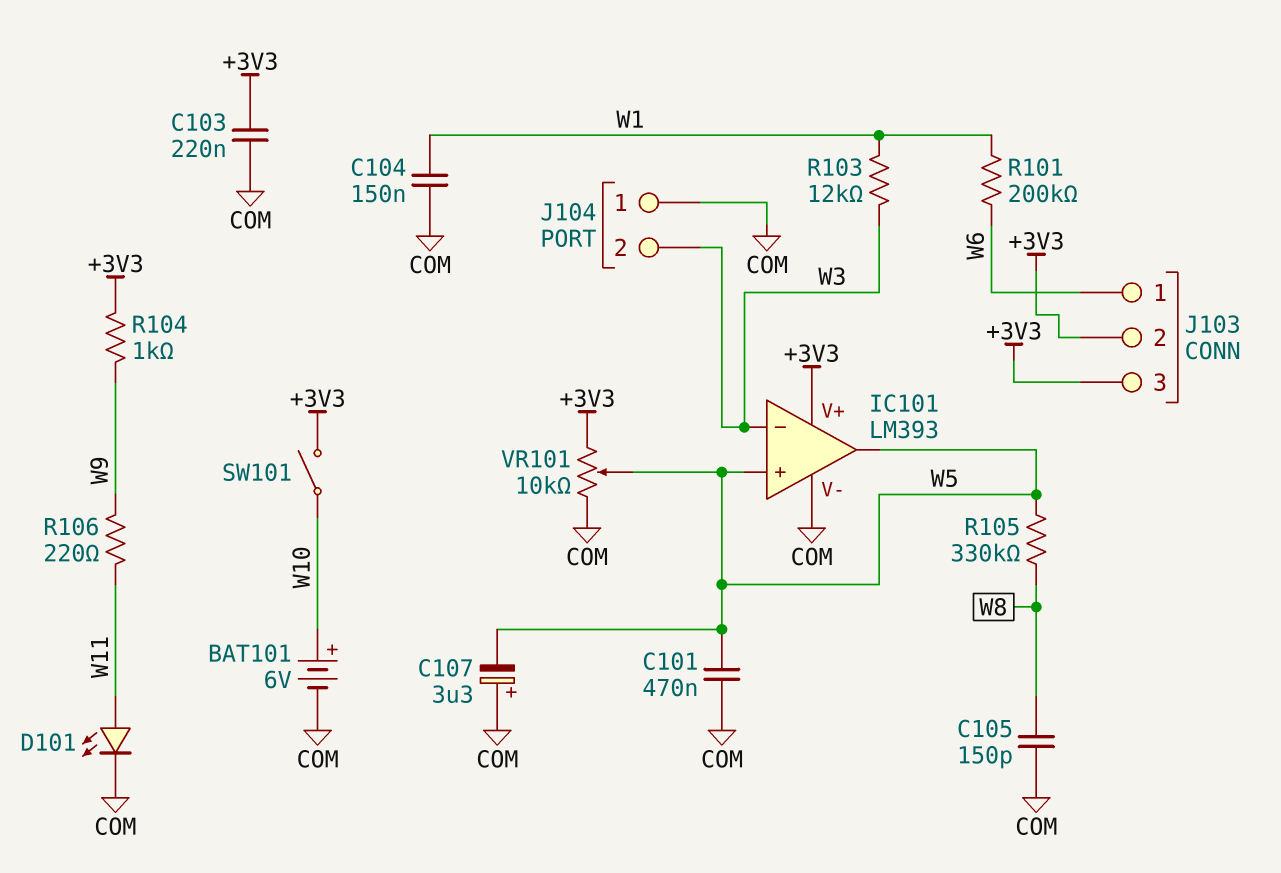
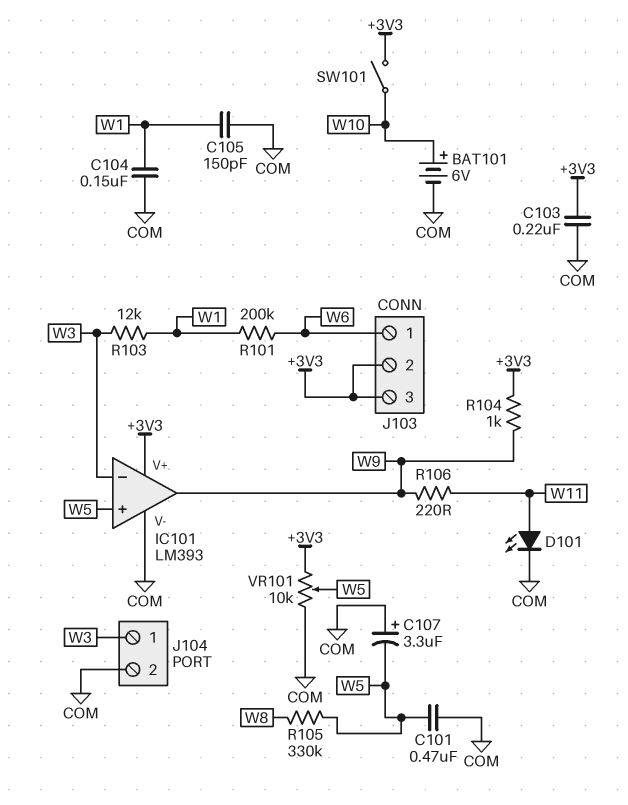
C105: 150pF (COM, W8) -> 150pF (COM, W1)
IC101 pin out: W5 -> W9
J104 pin 1: COM -> W3
J104 pin 2: W3 -> COM

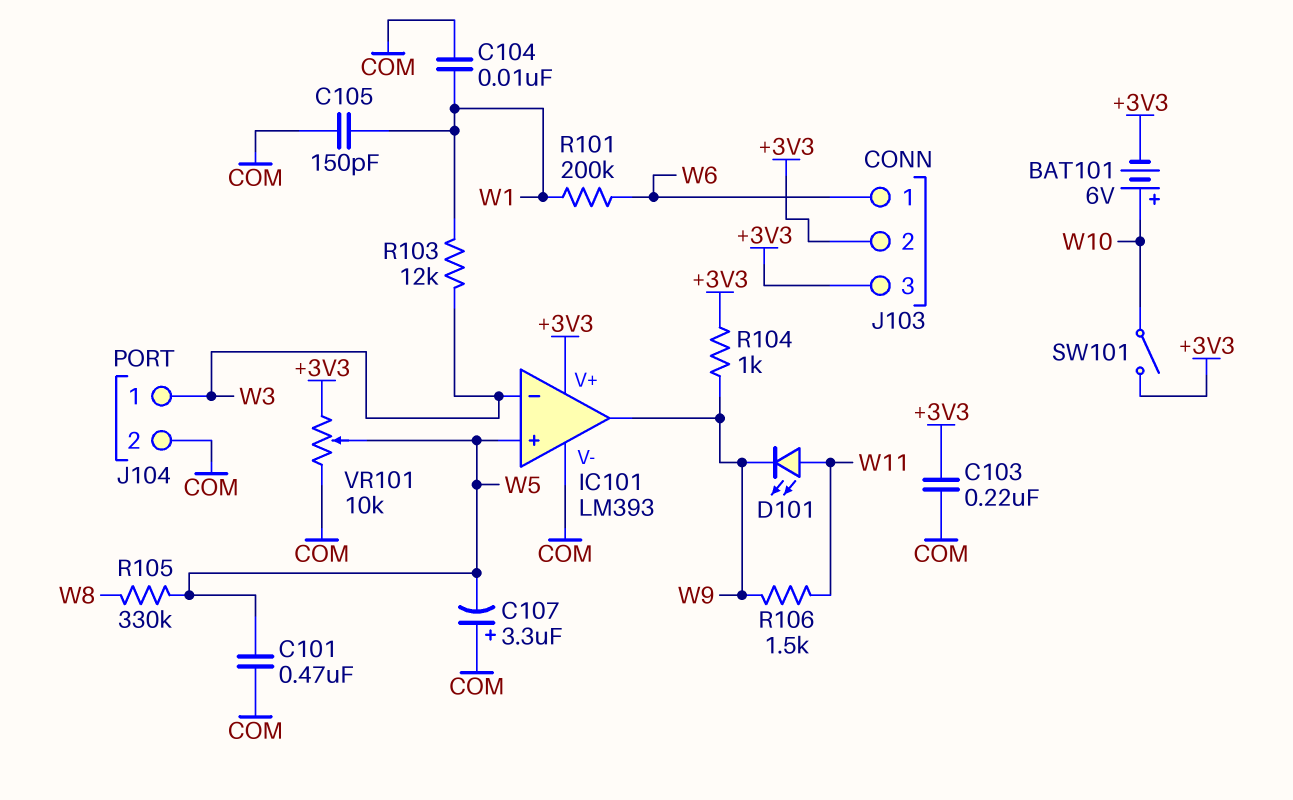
BAT101: 6V (plus W10, minus COM) -> 6V (plus W10, minus +3V3)
C104: 150nF (COM, W1) -> 10nF (COM, W1)
D101: LED (A W11, K COM) -> LED (A W11, K W9)
R106: 220 (W9, W11) -> 1.5k (W9, W11)

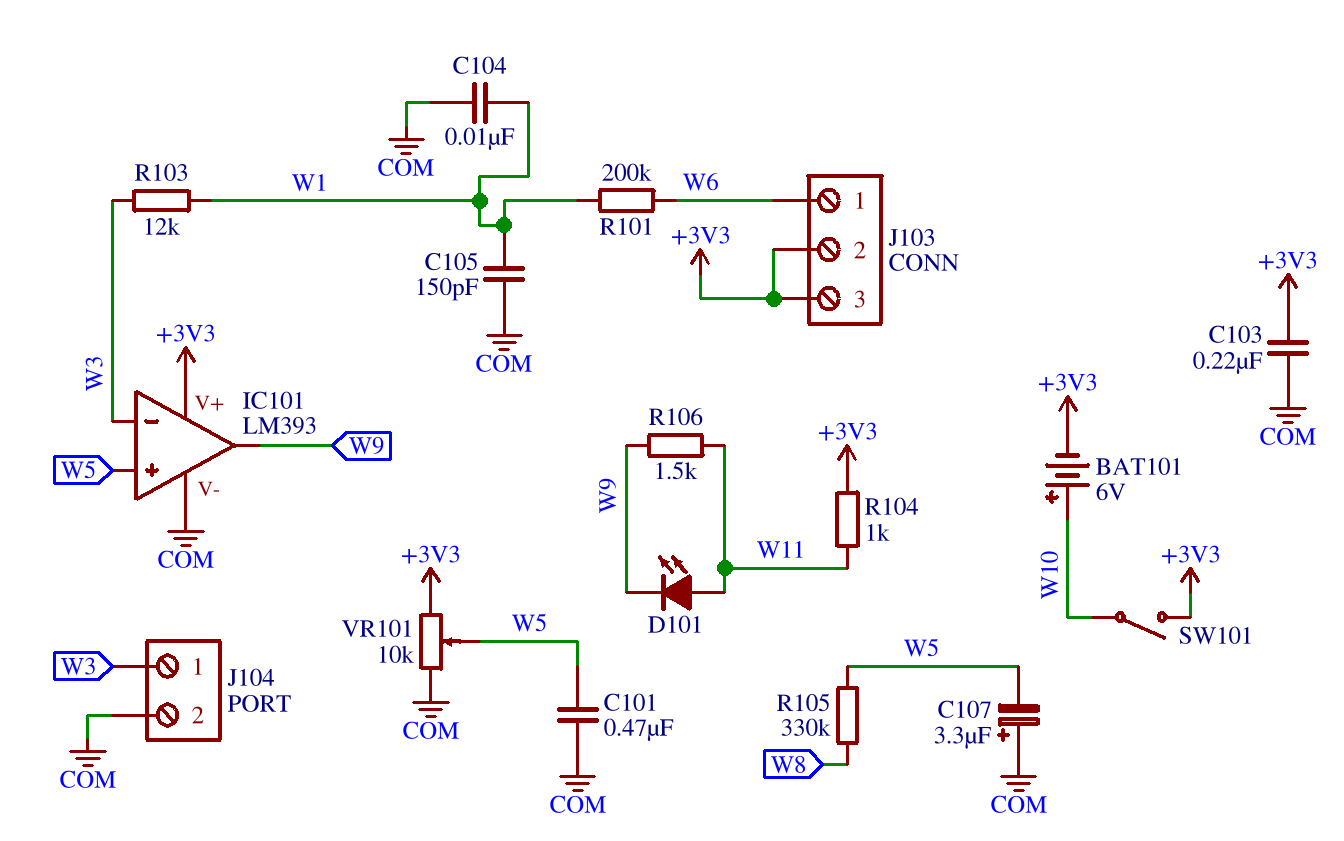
R104: 1k (+3V3, W9) -> 1k (+3V3, W11)

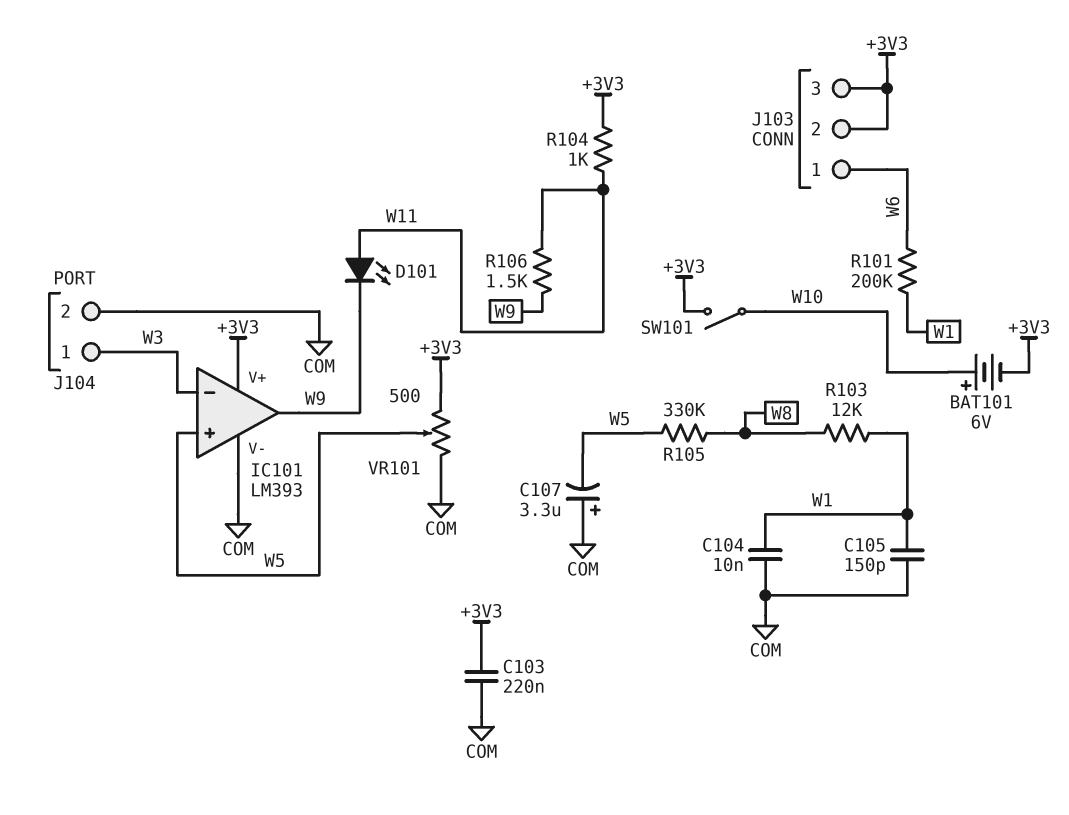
C101: 470nF (COM, W5) -> none
R103: 12k (W1, W3) -> 12k (W1, W8)
VR101: 10k (+3V3, COM, wiper W5) -> 500 (+3V3, COM, wiper W5)

